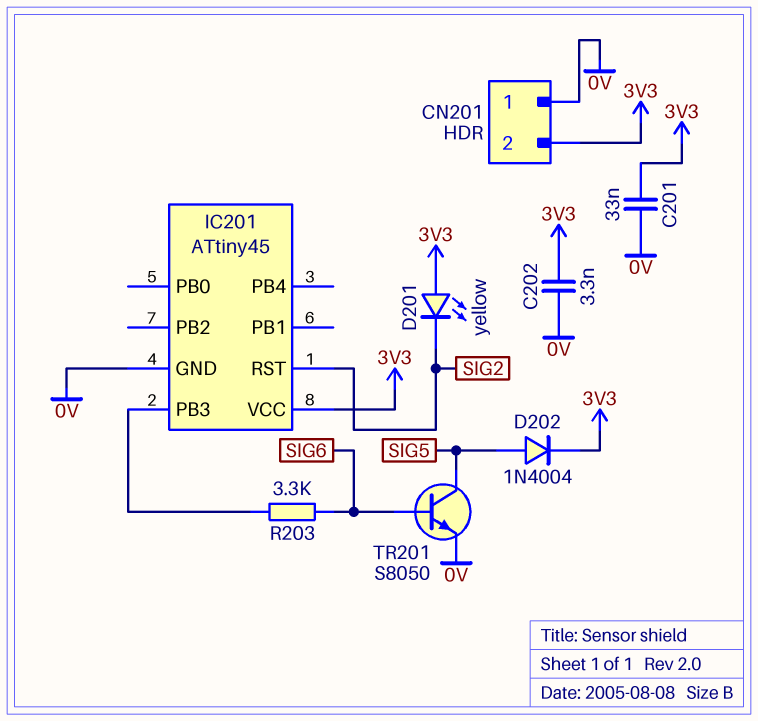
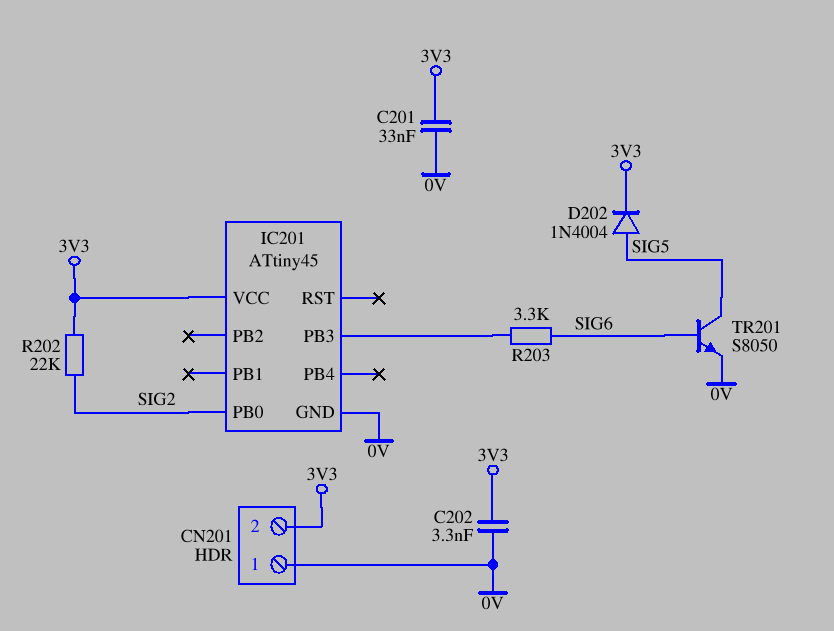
D201: LED yellow (A 3V3, K SIG2) -> none
IC201 pin PB0: none -> SIG2
IC201 pin RST: SIG2 -> none
R202: none -> 22k (3V3, SIG2)

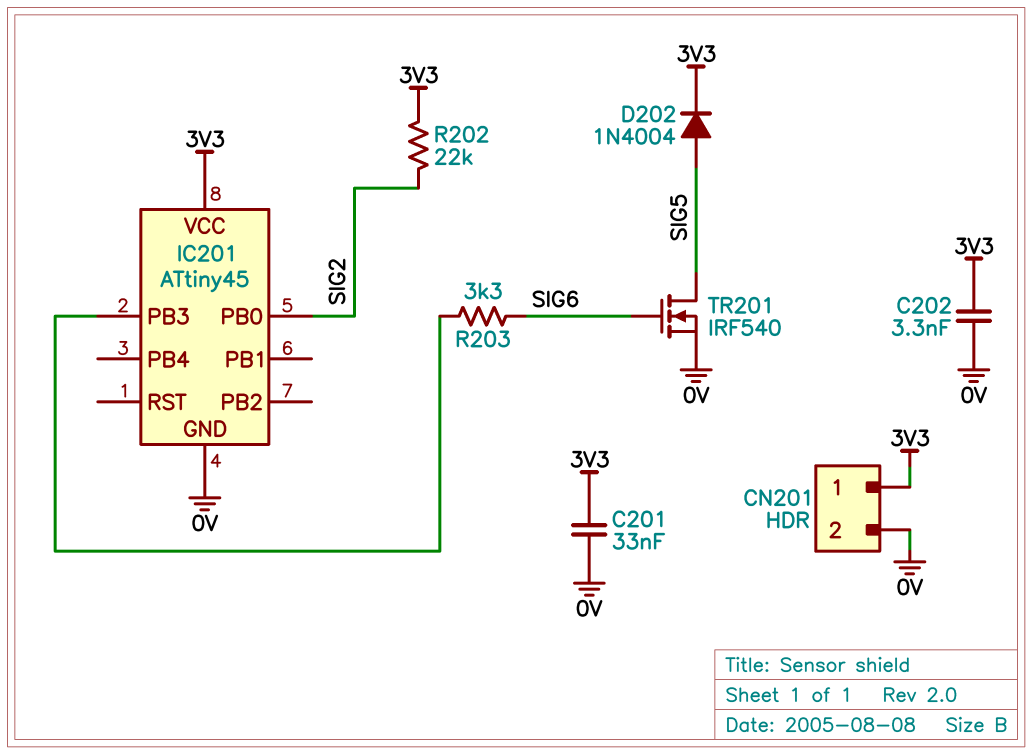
CN201 pin 1: 0V -> 3V3
CN201 pin 2: 3V3 -> 0V
TR201: NPN S8050 (B SIG6, C SIG5, E 0V) -> NMOS IRF540 (G SIG6, D SIG5, S 0V)

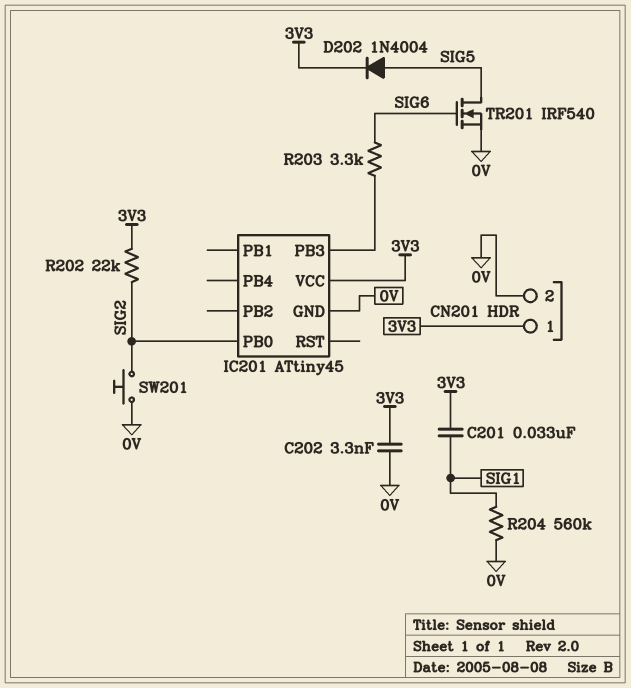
C201: 33nF (0V, 3V3) -> 33nF (3V3, SIG1)
R204: none -> 560k (0V, SIG1)
SW201: none -> button (0V, SIG2)

